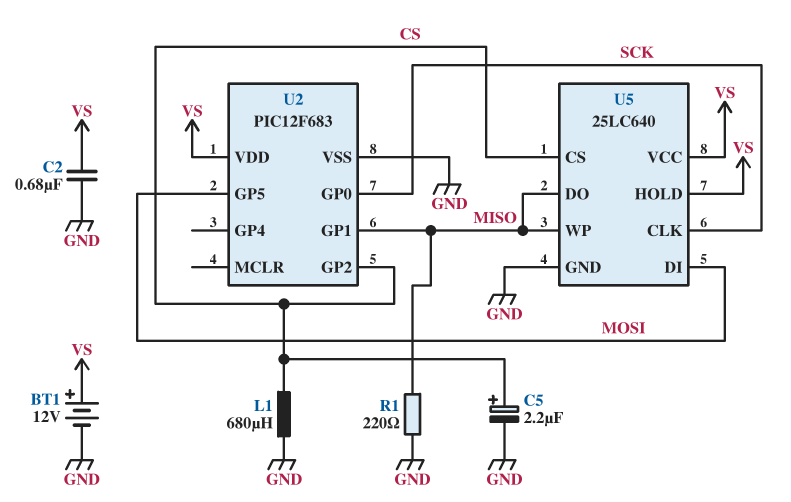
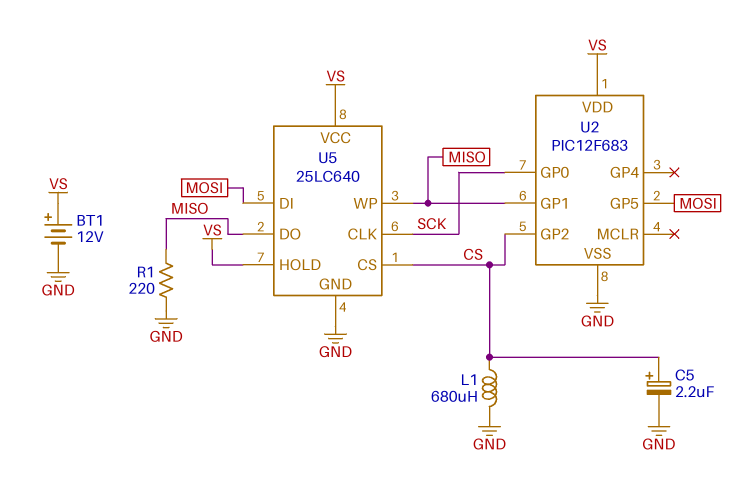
C2: 680nF (GND, VS) -> none

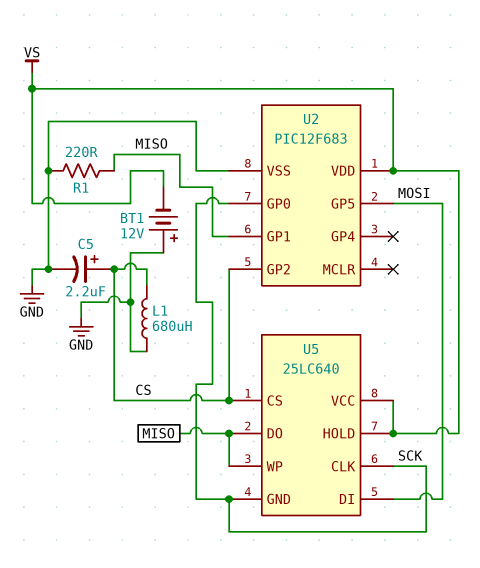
BT1: 12V (plus VS, minus GND) -> 12V (plus GND, minus VS)
U5 pin GND: GND -> SCK

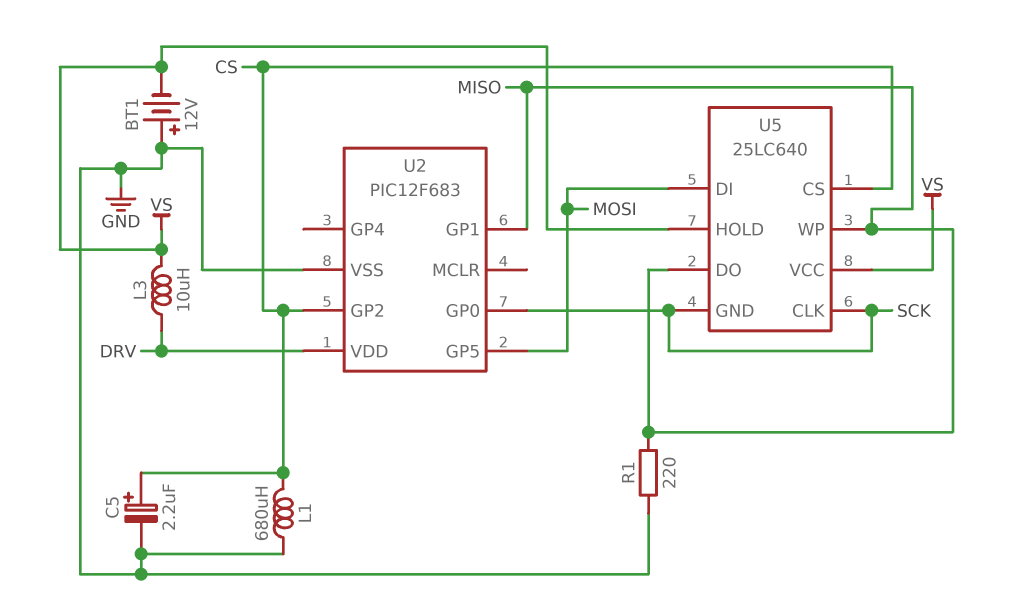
L3: none -> 10uH (DRV, VS)
U2 pin VDD: VS -> DRV

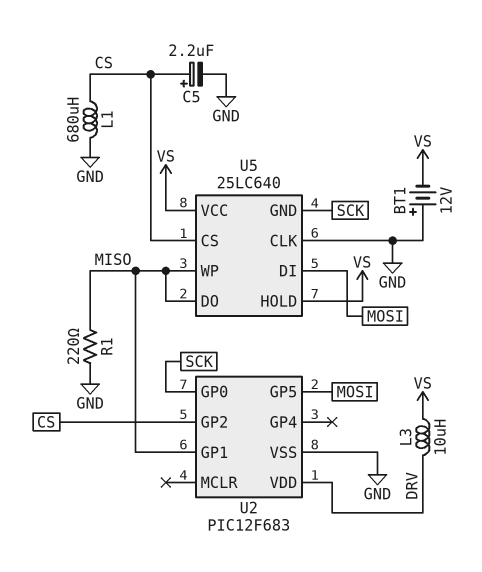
U5 pin CLK: SCK -> GND

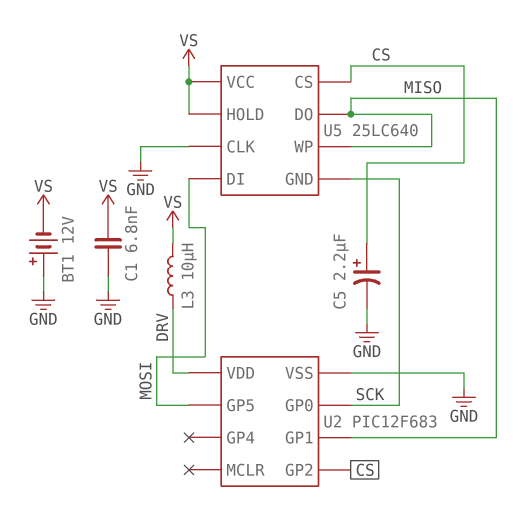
C1: none -> 6.8nF (GND, VS)
L1: 680uH (CS, GND) -> none
R1: 220 (GND, MISO) -> none

